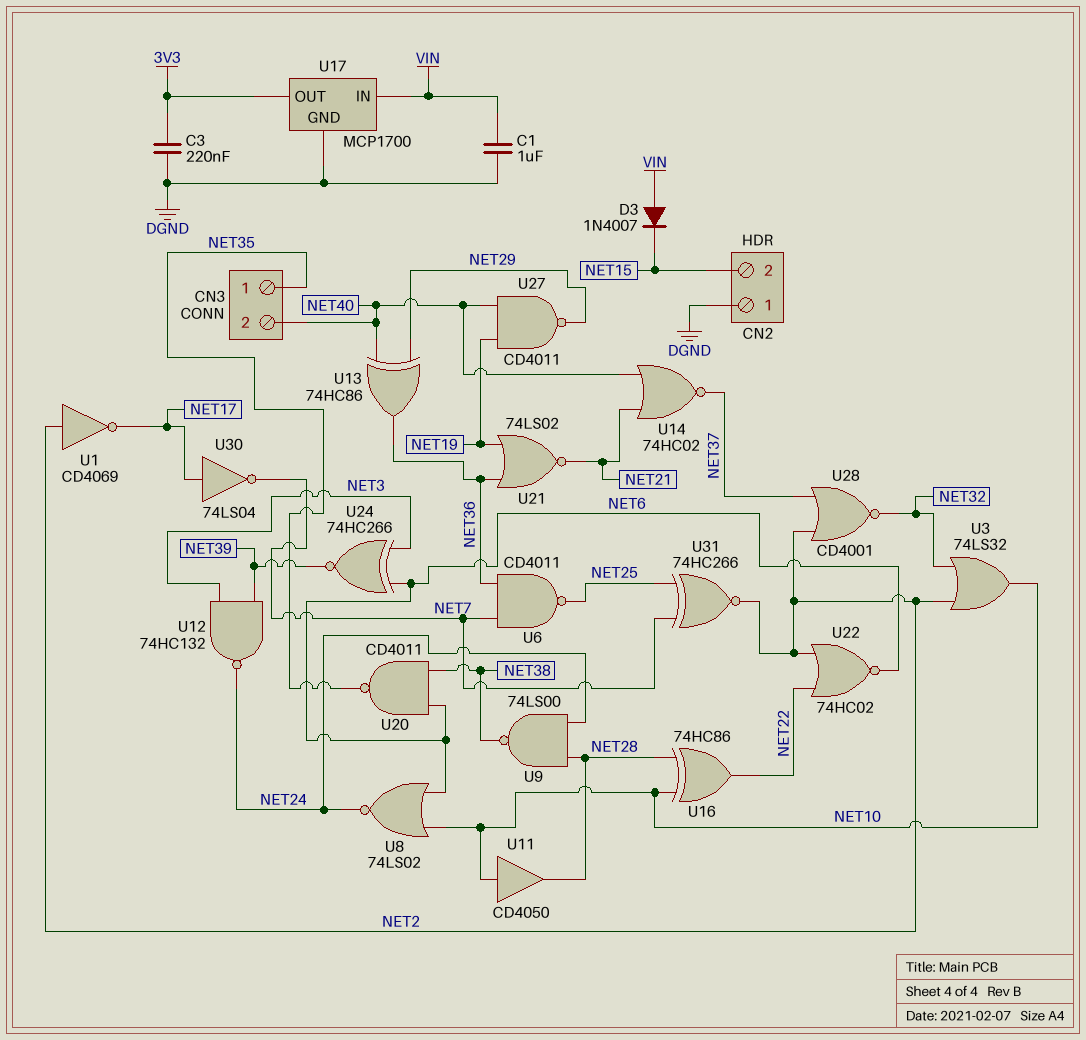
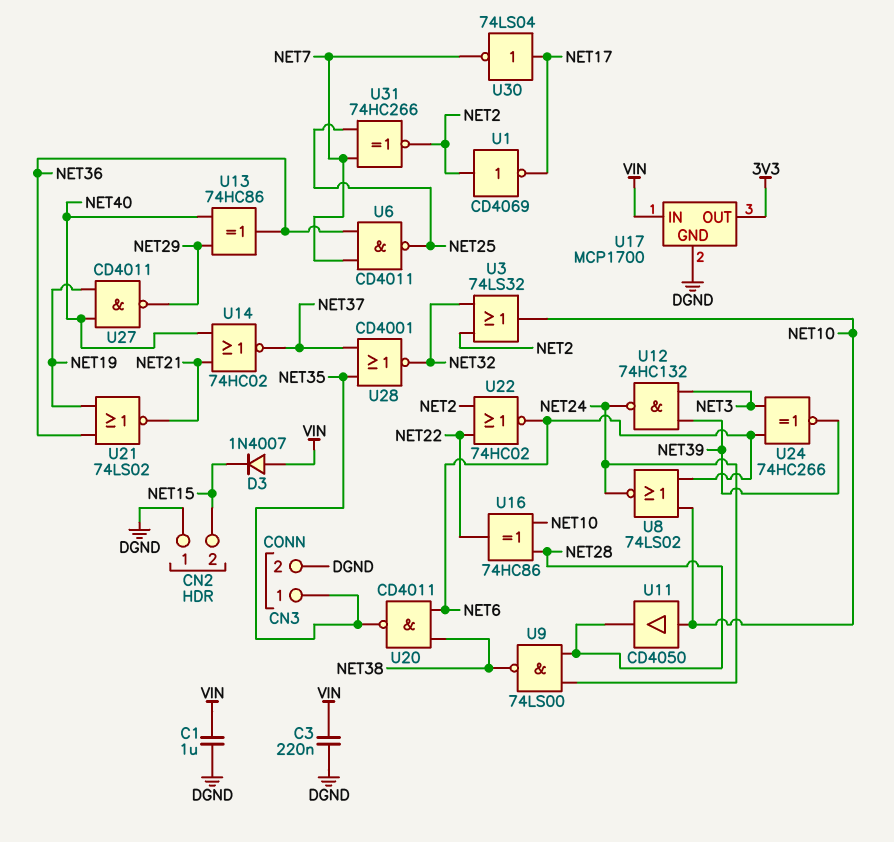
C3: 220nF (3V3, DGND) -> 220nF (DGND, VIN)
CN3 pin 2: NET40 -> DGND
U28: NOR CD4001 (in NET2, in NET37, out NET32) -> NOR CD4001 (in NET35, in NET37, out NET32)

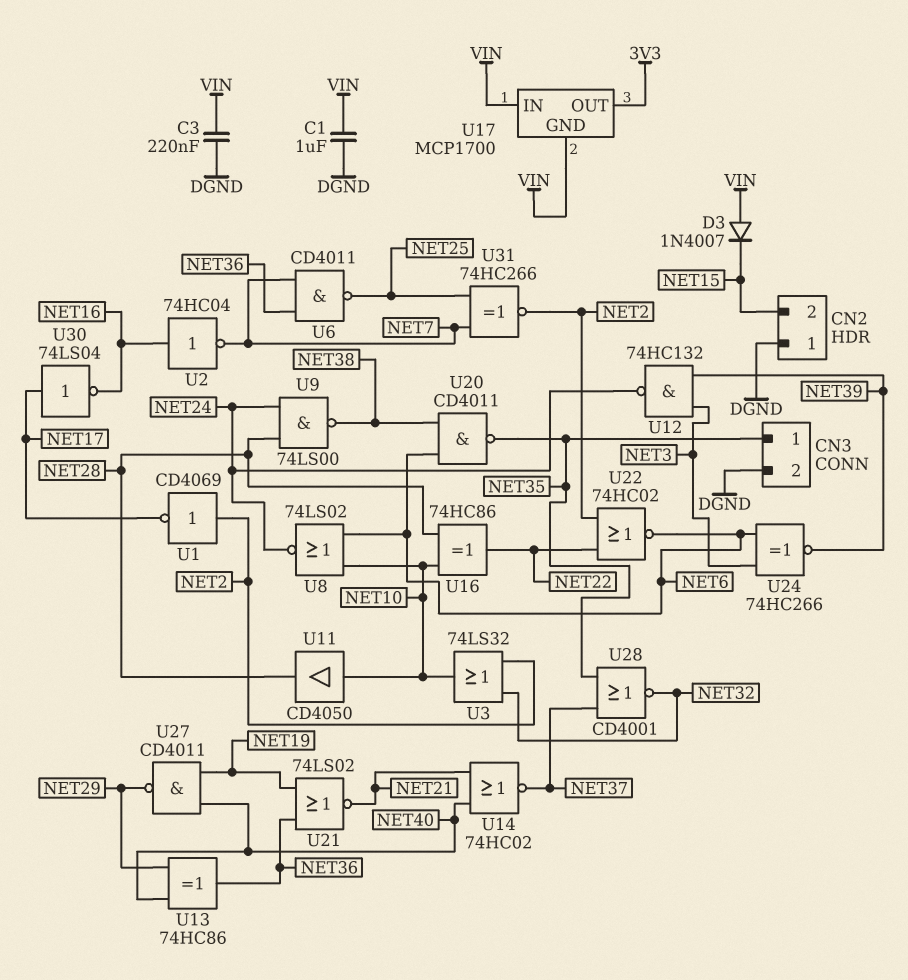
U2: none -> NOT 74HC04 (in NET16, out NET7)
U17 pin GND: DGND -> VIN
U30: NOT 74LS04 (in NET17, out NET7) -> NOT 74LS04 (in NET17, out NET16)

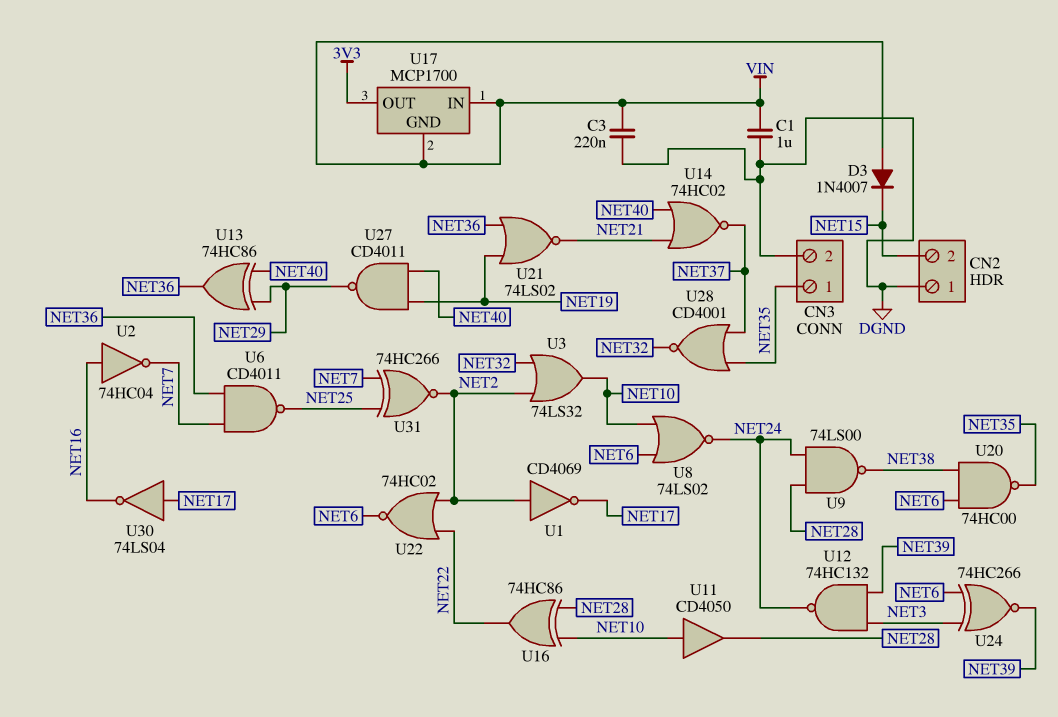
U20: NAND CD4011 (in NET6, in NET38, out NET35) -> NAND 74HC00 (in NET6, in NET38, out NET35)

